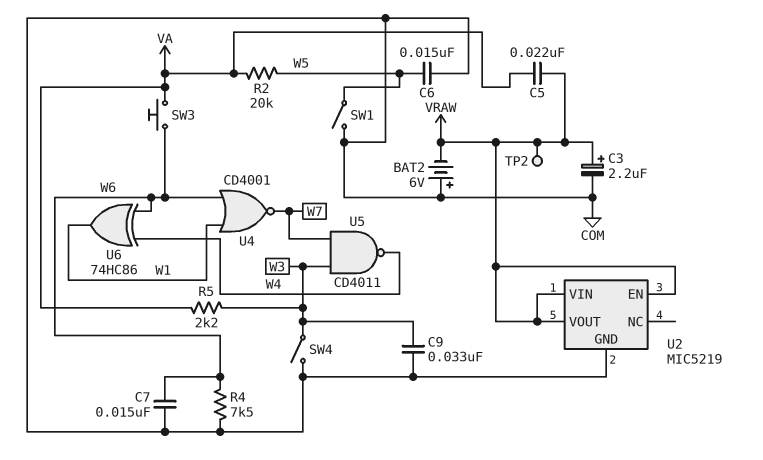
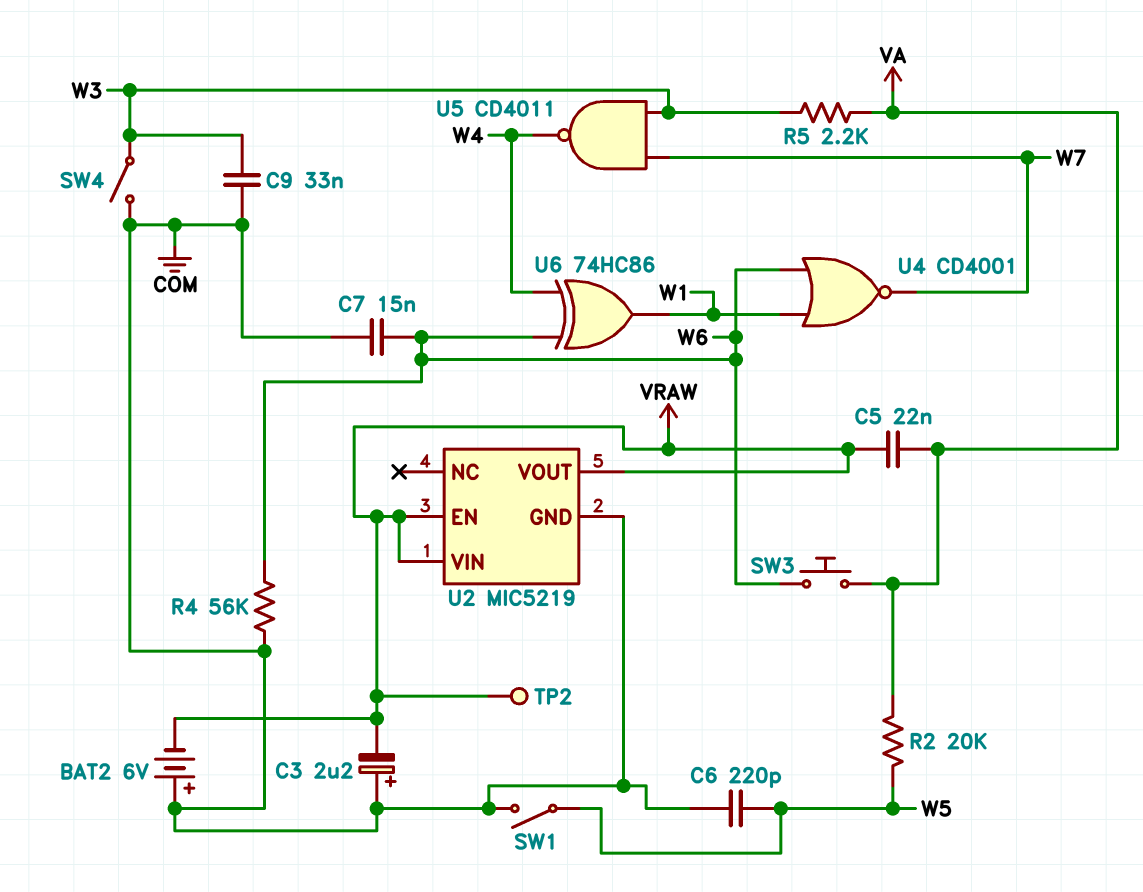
C3: 2.2uF (plus VRAW, minus COM) -> 2.2uF (plus COM, minus VRAW)
C6: 15nF (COM, W5) -> 220pF (COM, W5)
R4: 7.5k (COM, W6) -> 56k (COM, W6)

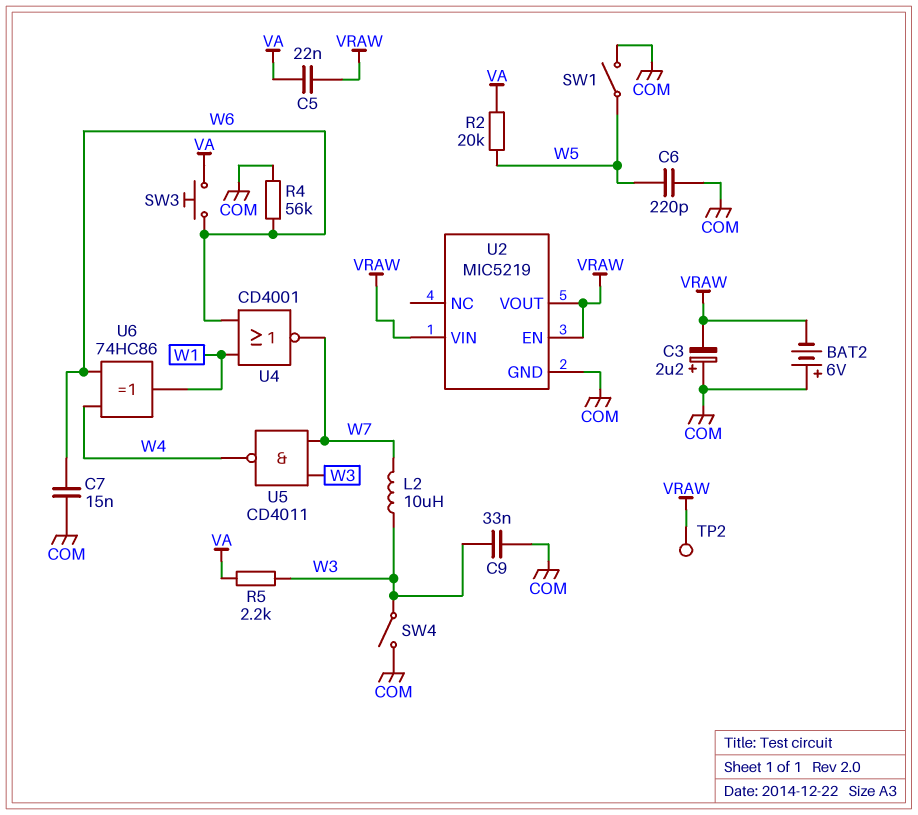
L2: none -> 10uH (W3, W7)

